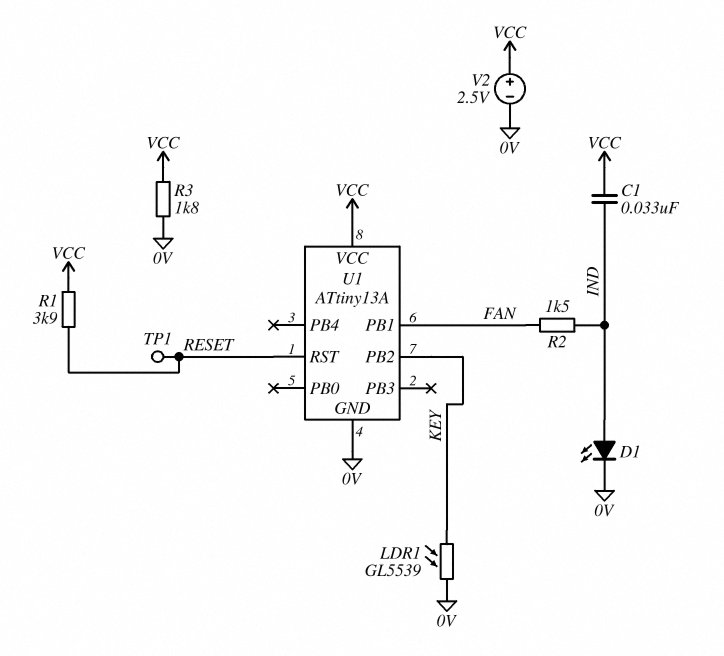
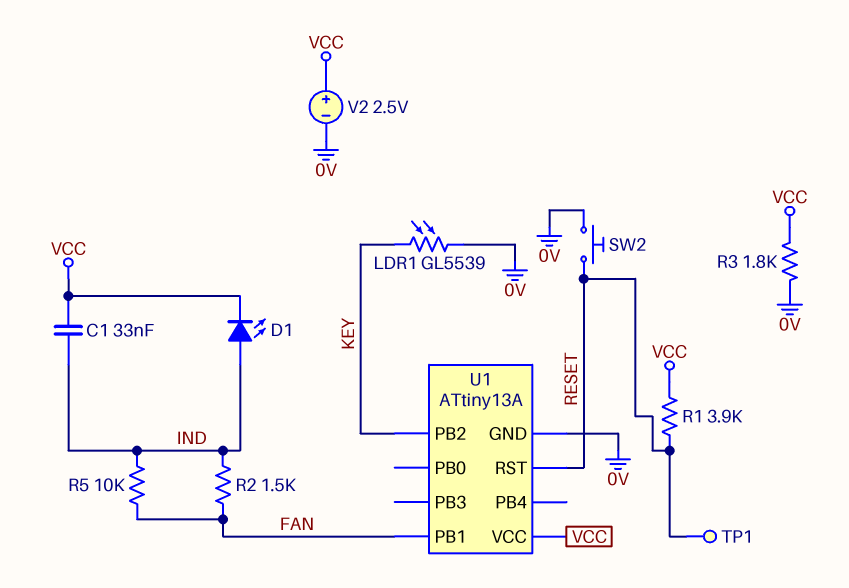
D1: LED (A IND, K 0V) -> LED (A IND, K VCC)
R5: none -> 10k (FAN, IND)
SW2: none -> button (0V, RESET)

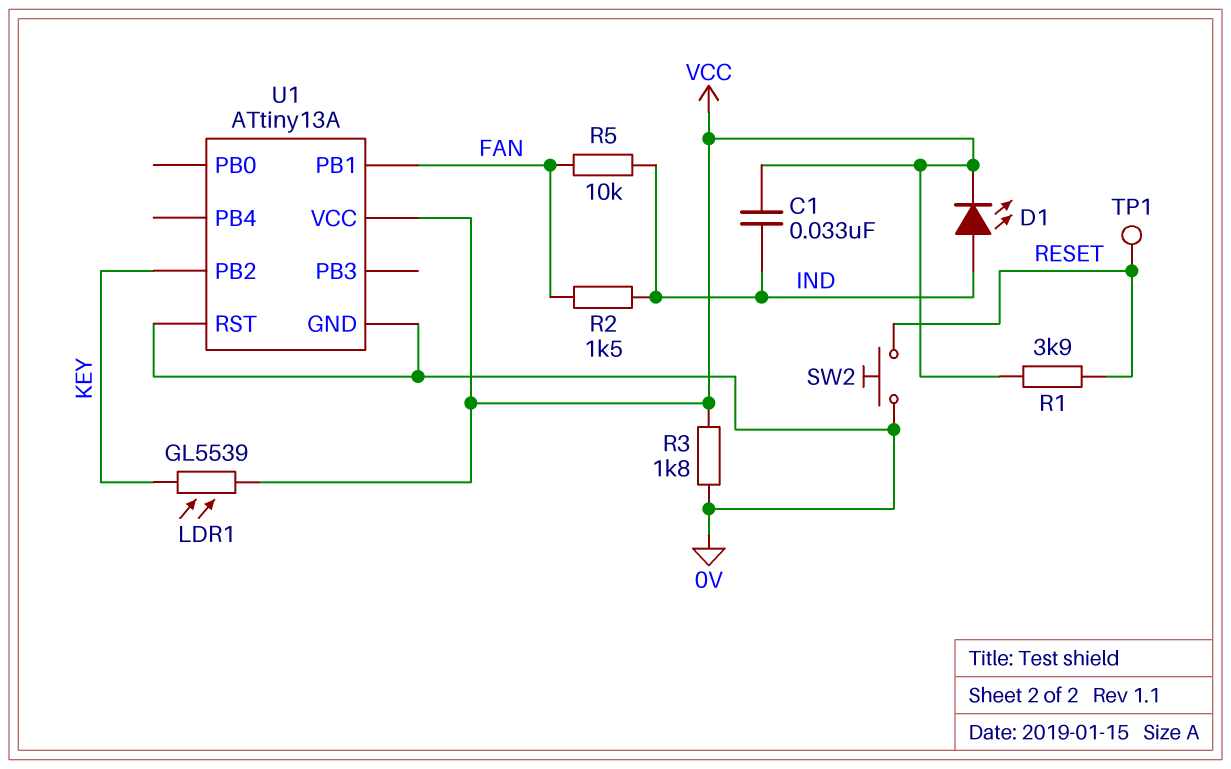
LDR1: GL5539 (0V, KEY) -> GL5539 (KEY, VCC)
U1 pin RST: RESET -> 0V
V2: 2.5V (plus VCC, minus 0V) -> none

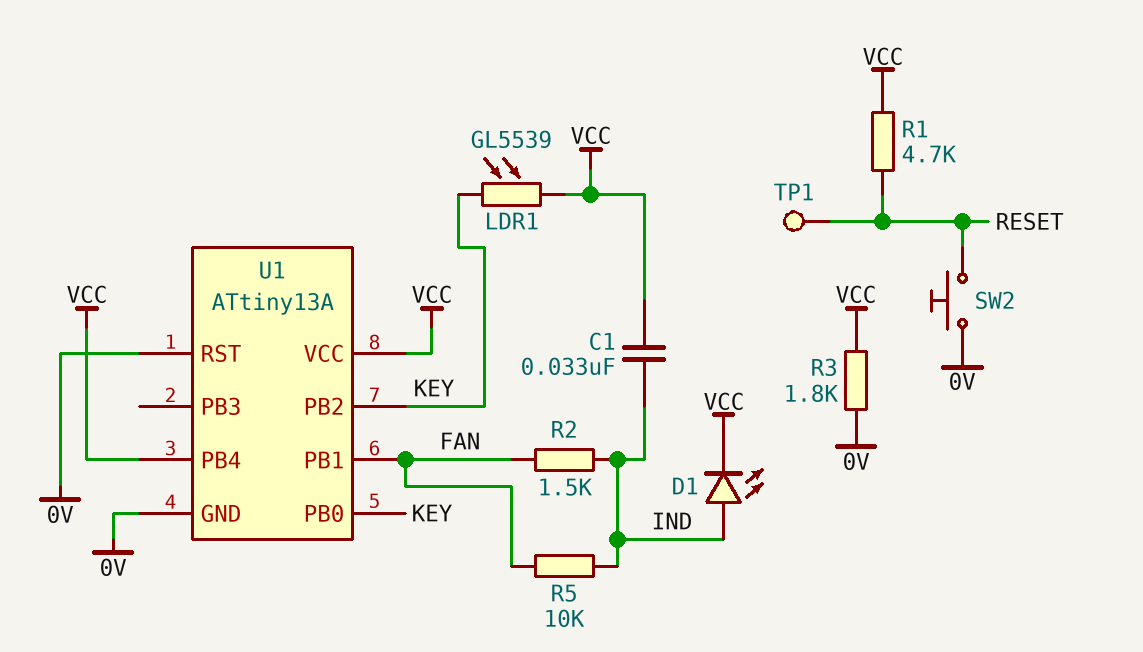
R1: 3.9k (RESET, VCC) -> 4.7k (RESET, VCC)
U1 pin PB0: none -> KEY
U1 pin PB4: none -> VCC

